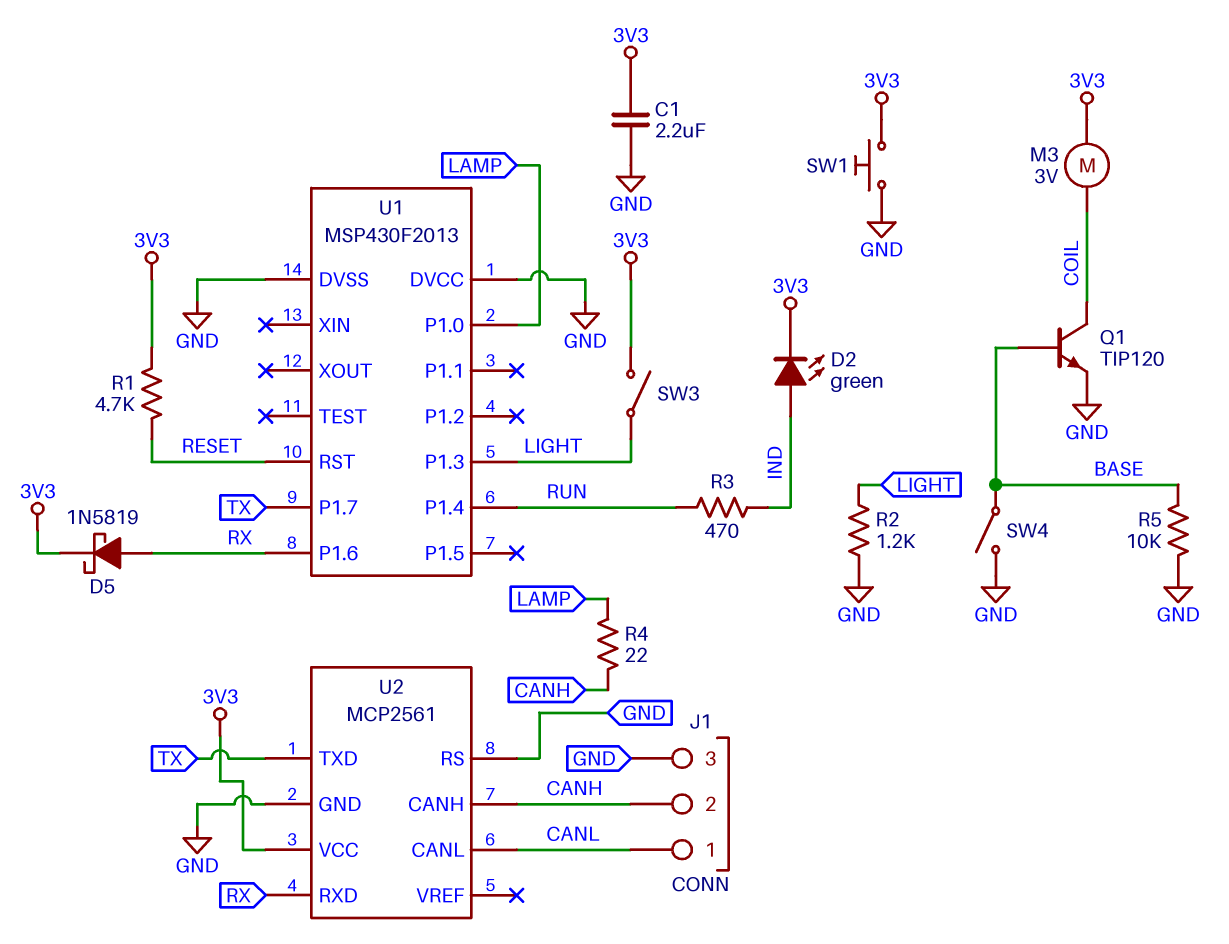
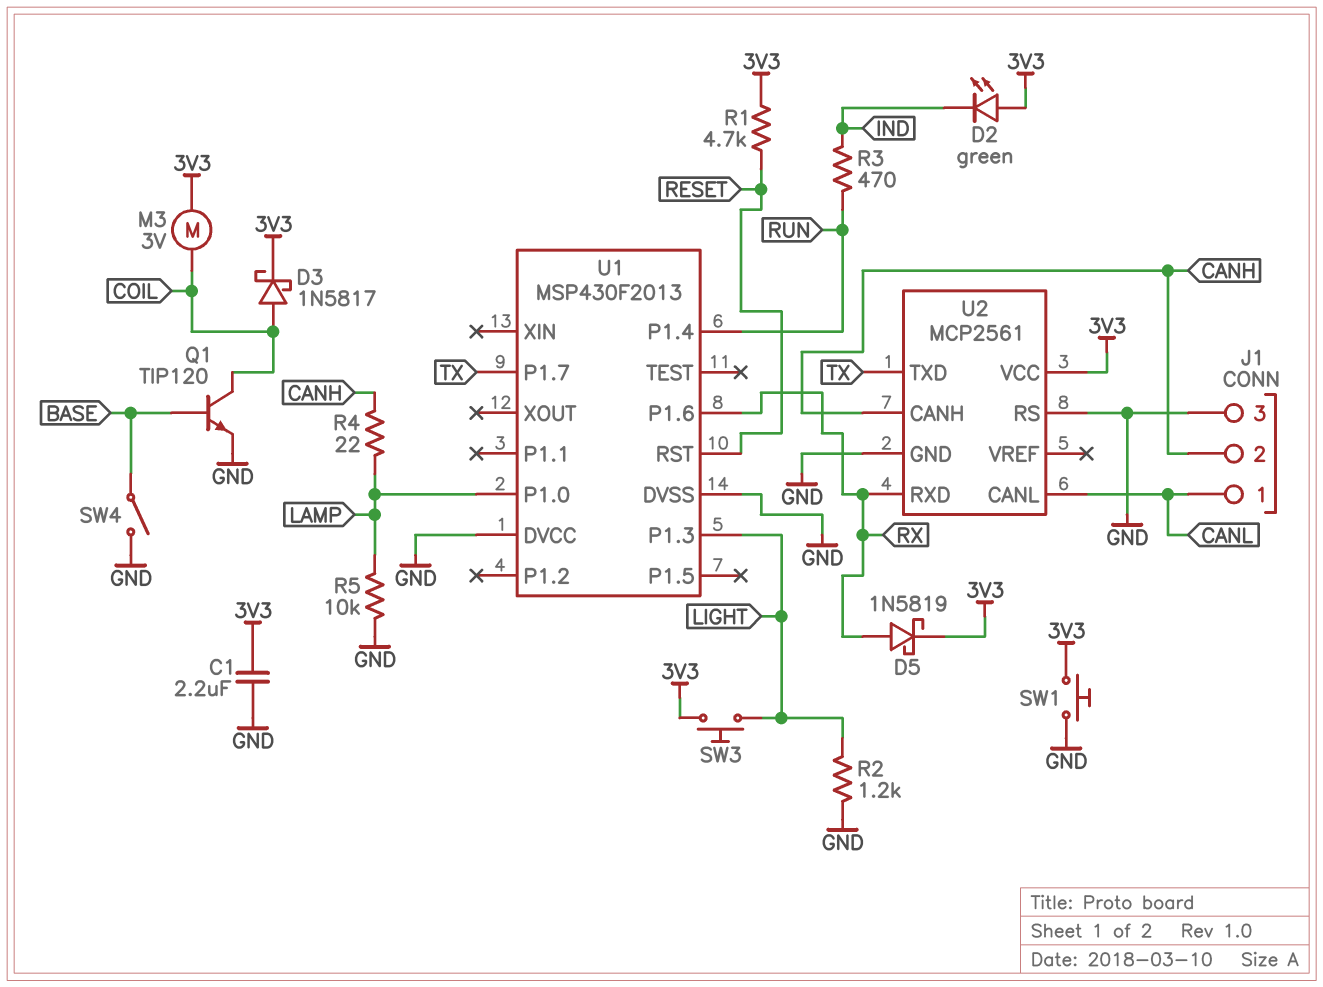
D2: LED green (A IND, K 3V3) -> LED green (A 3V3, K IND)
D3: none -> schottky 1N5817 (A COIL, K 3V3)
R5: 10k (BASE, GND) -> 10k (GND, LAMP)
SW3: switch (3V3, LIGHT) -> button (3V3, LIGHT)

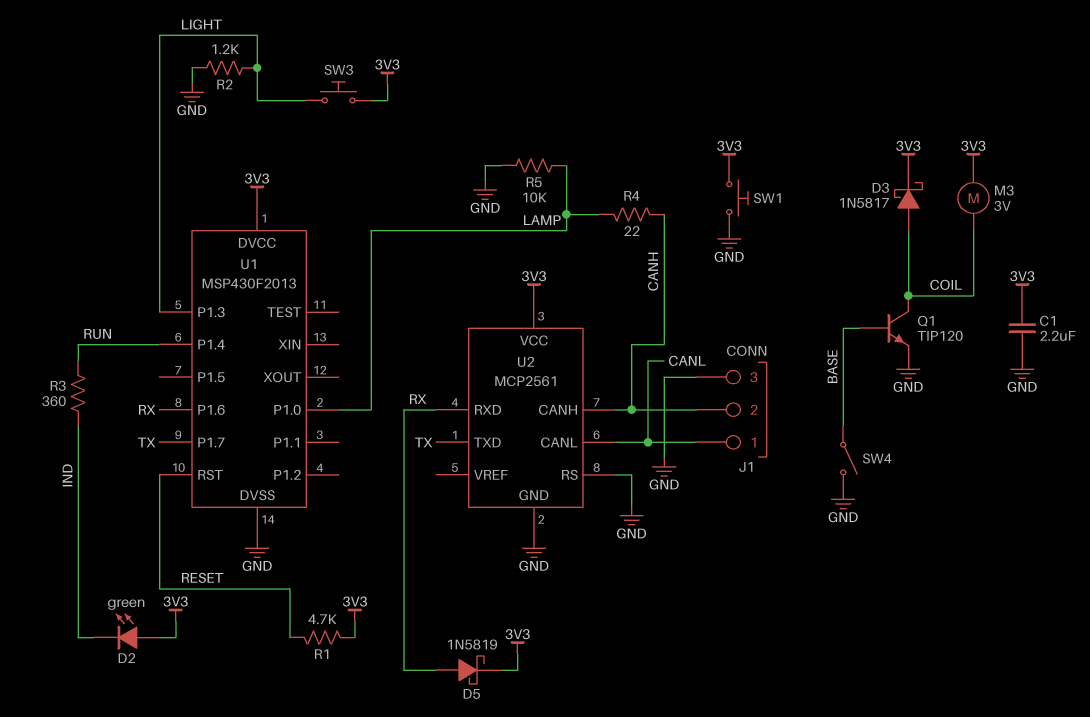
R3: 470 (IND, RUN) -> 360 (IND, RUN)
U1 pin DVCC: GND -> 3V3

